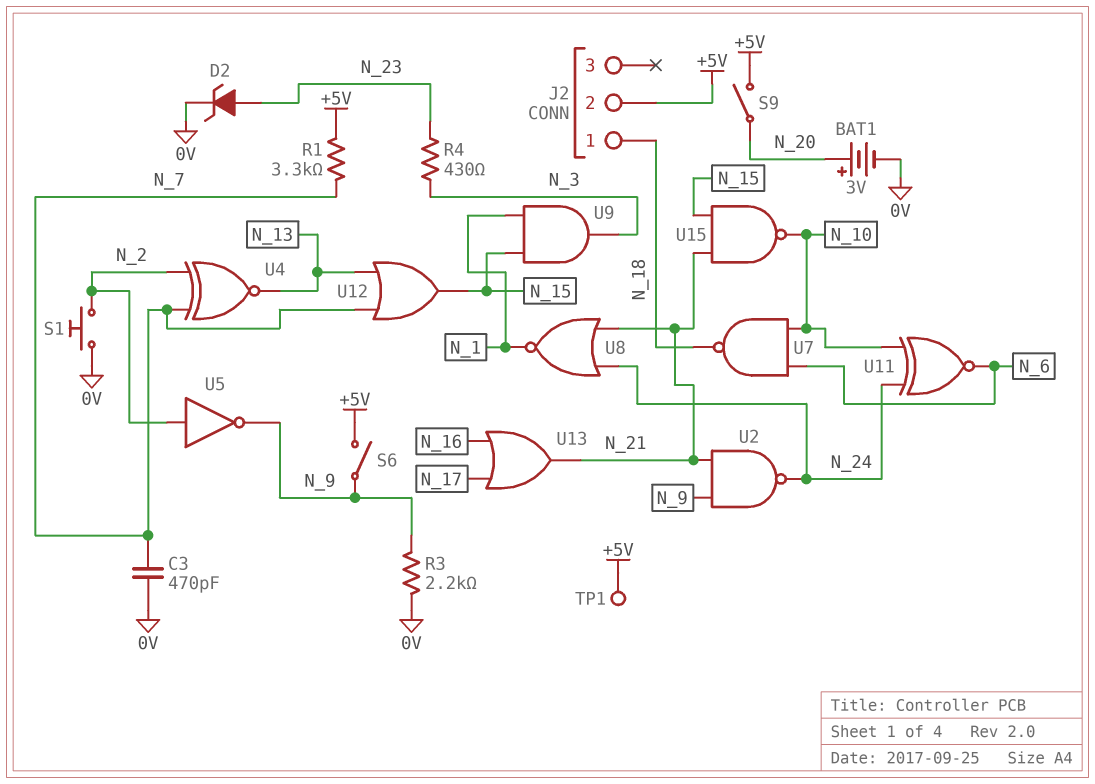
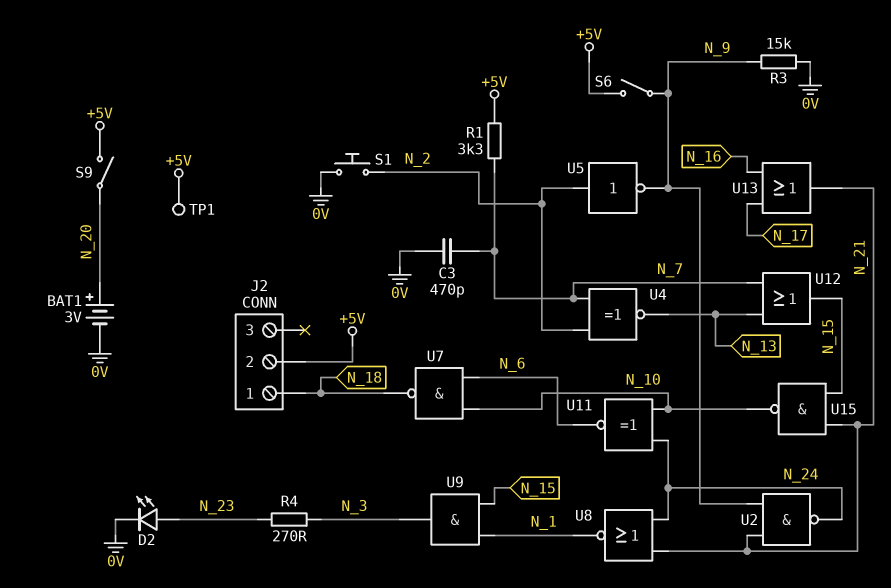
D2: zener (A N_23, K 0V) -> LED (A N_23, K 0V)
R3: 2.2k (0V, N_9) -> 15k (0V, N_9)
R4: 430 (N_3, N_23) -> 270 (N_3, N_23)

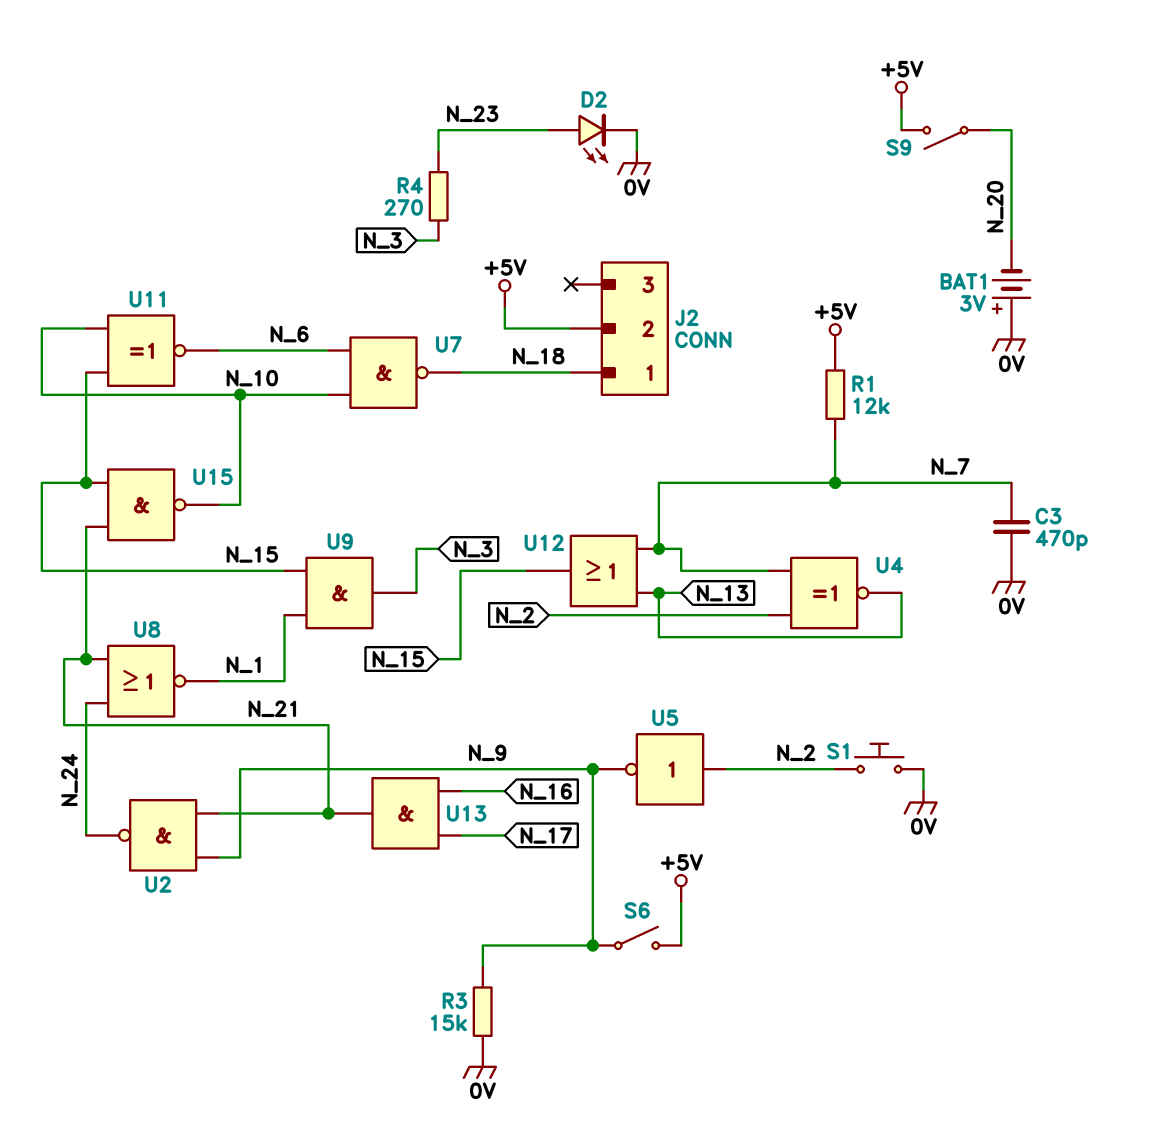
BAT1: 3V (plus N_20, minus 0V) -> 3V (plus 0V, minus N_20)
R1: 3.3k (+5V, N_7) -> 12k (+5V, N_7)
TP1: test point (+5V) -> none
U11: XNOR (in N_10, in N_24, out N_6) -> XNOR (in N_10, in N_15, out N_6)
U13: OR (in N_16, in N_17, out N_21) -> AND (in N_16, in N_17, out N_21)

